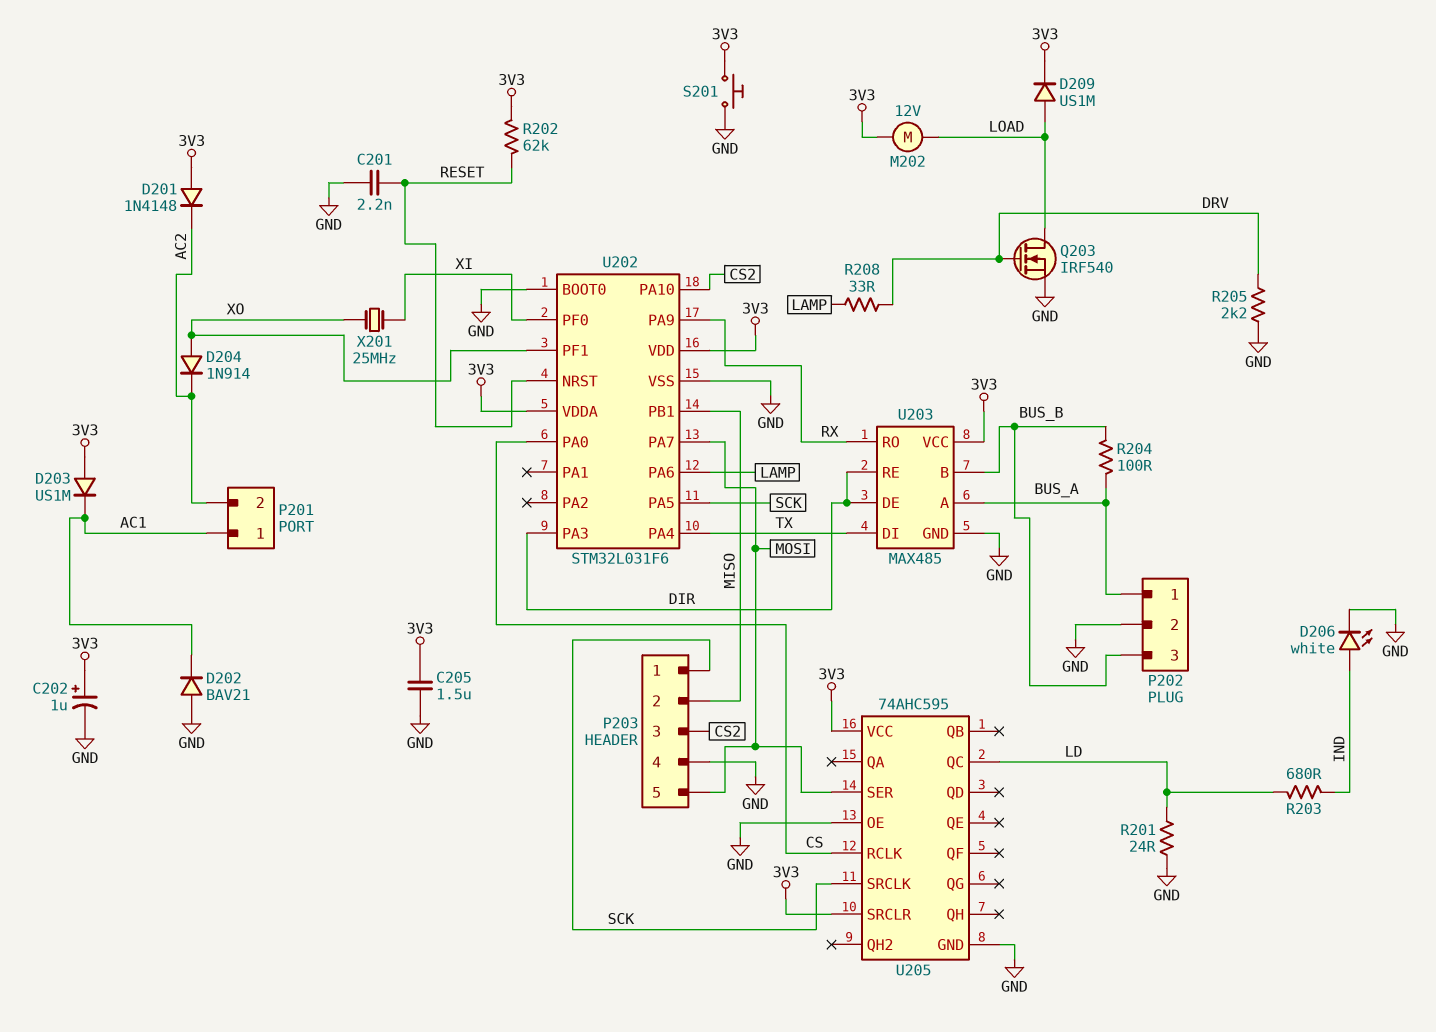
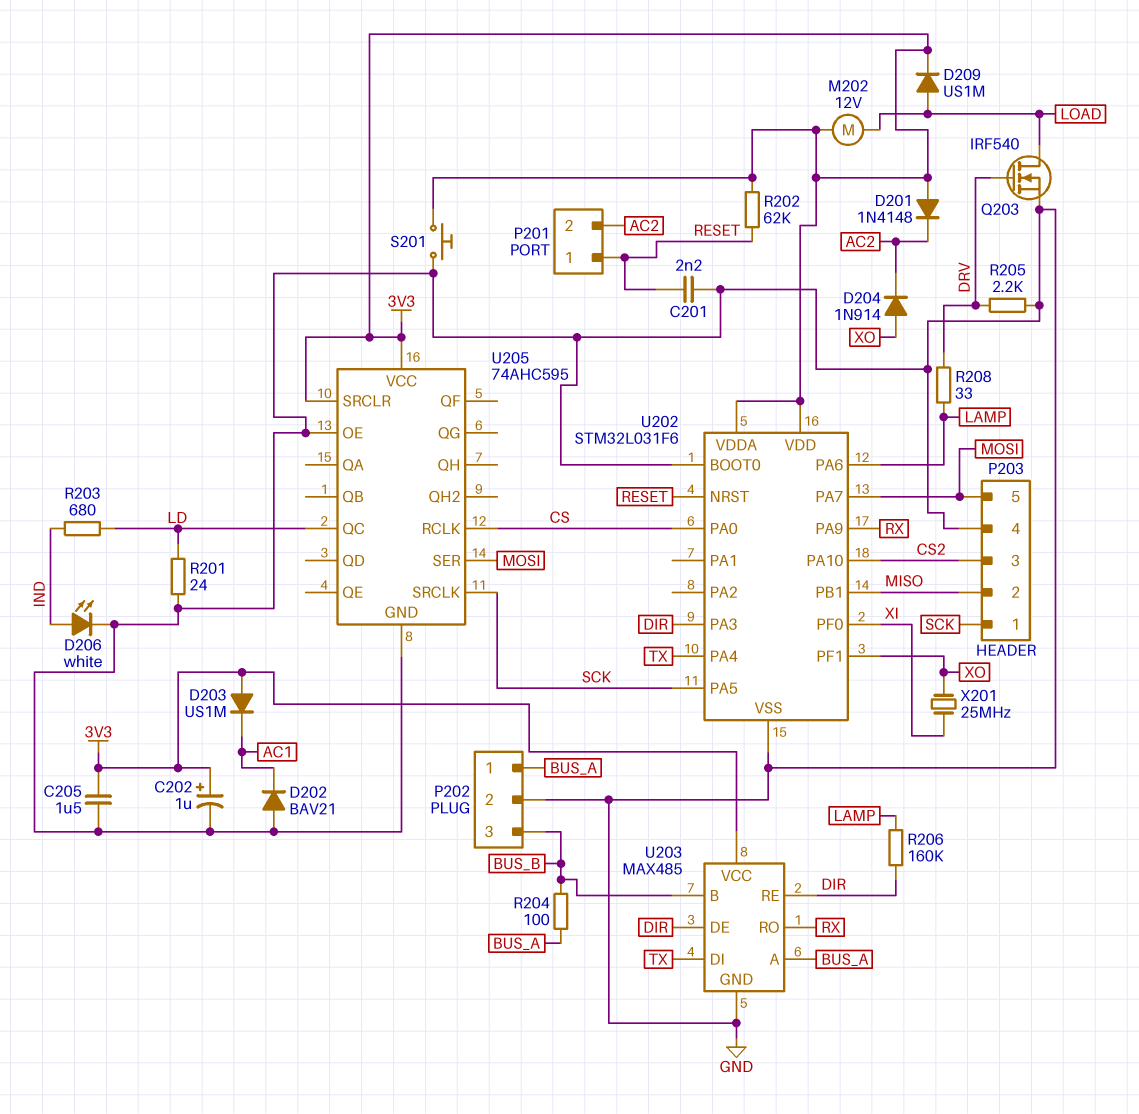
P201 pin 1: AC1 -> RESET
R206: none -> 160k (DIR, LAMP)

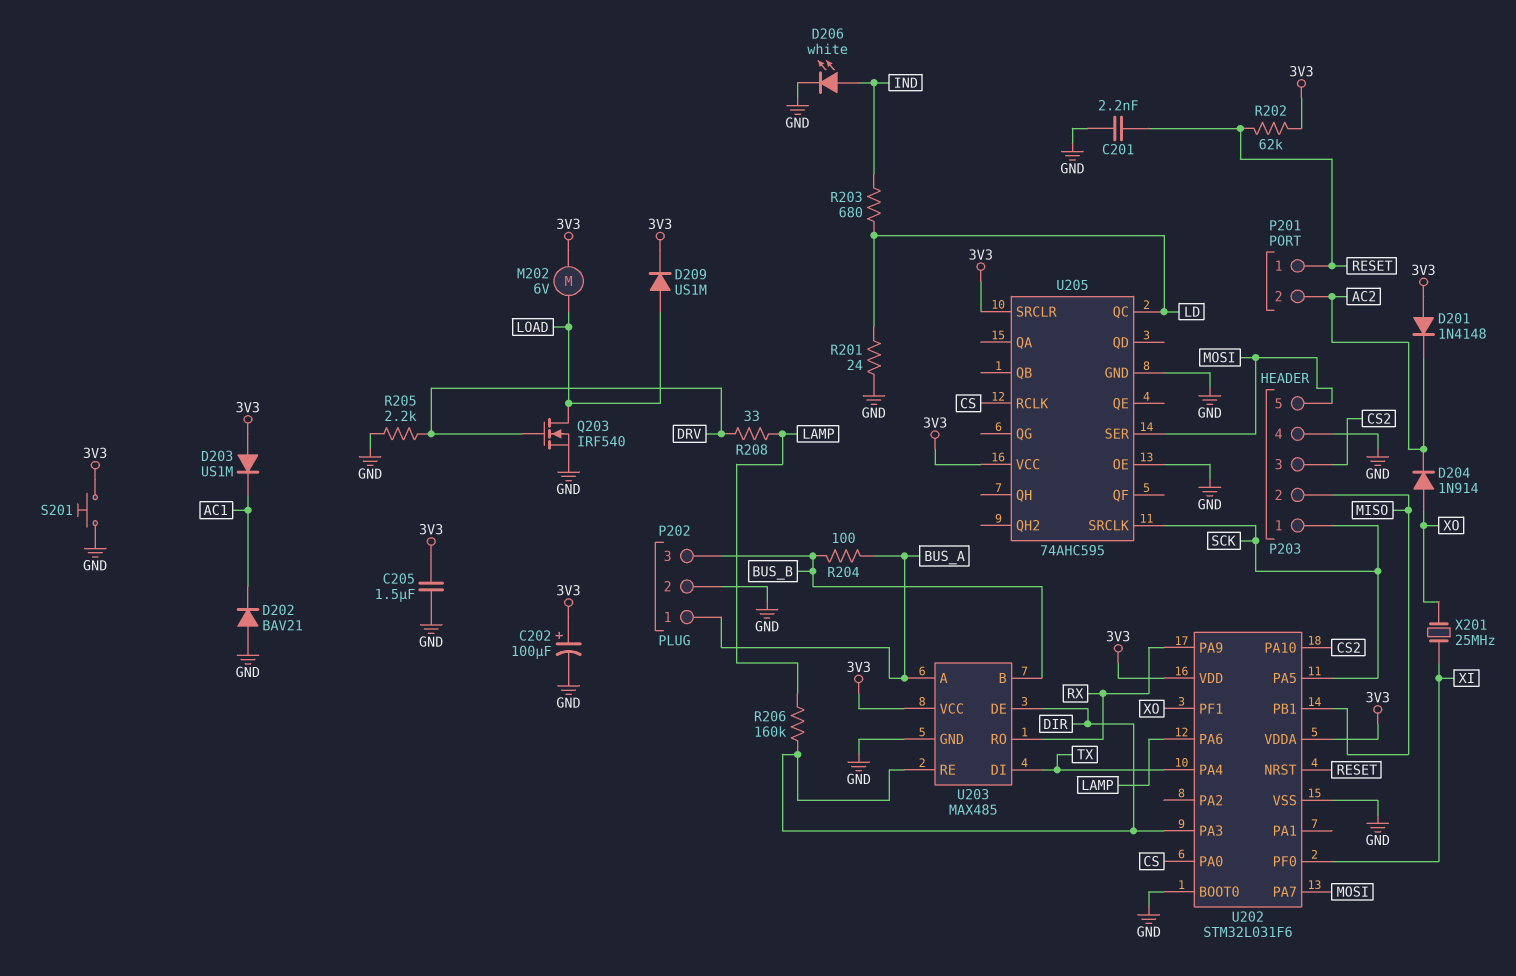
C202: 1uF (plus 3V3, minus GND) -> 100uF (plus 3V3, minus GND)
M202: motor 12V (3V3, LOAD) -> motor 6V (3V3, LOAD)

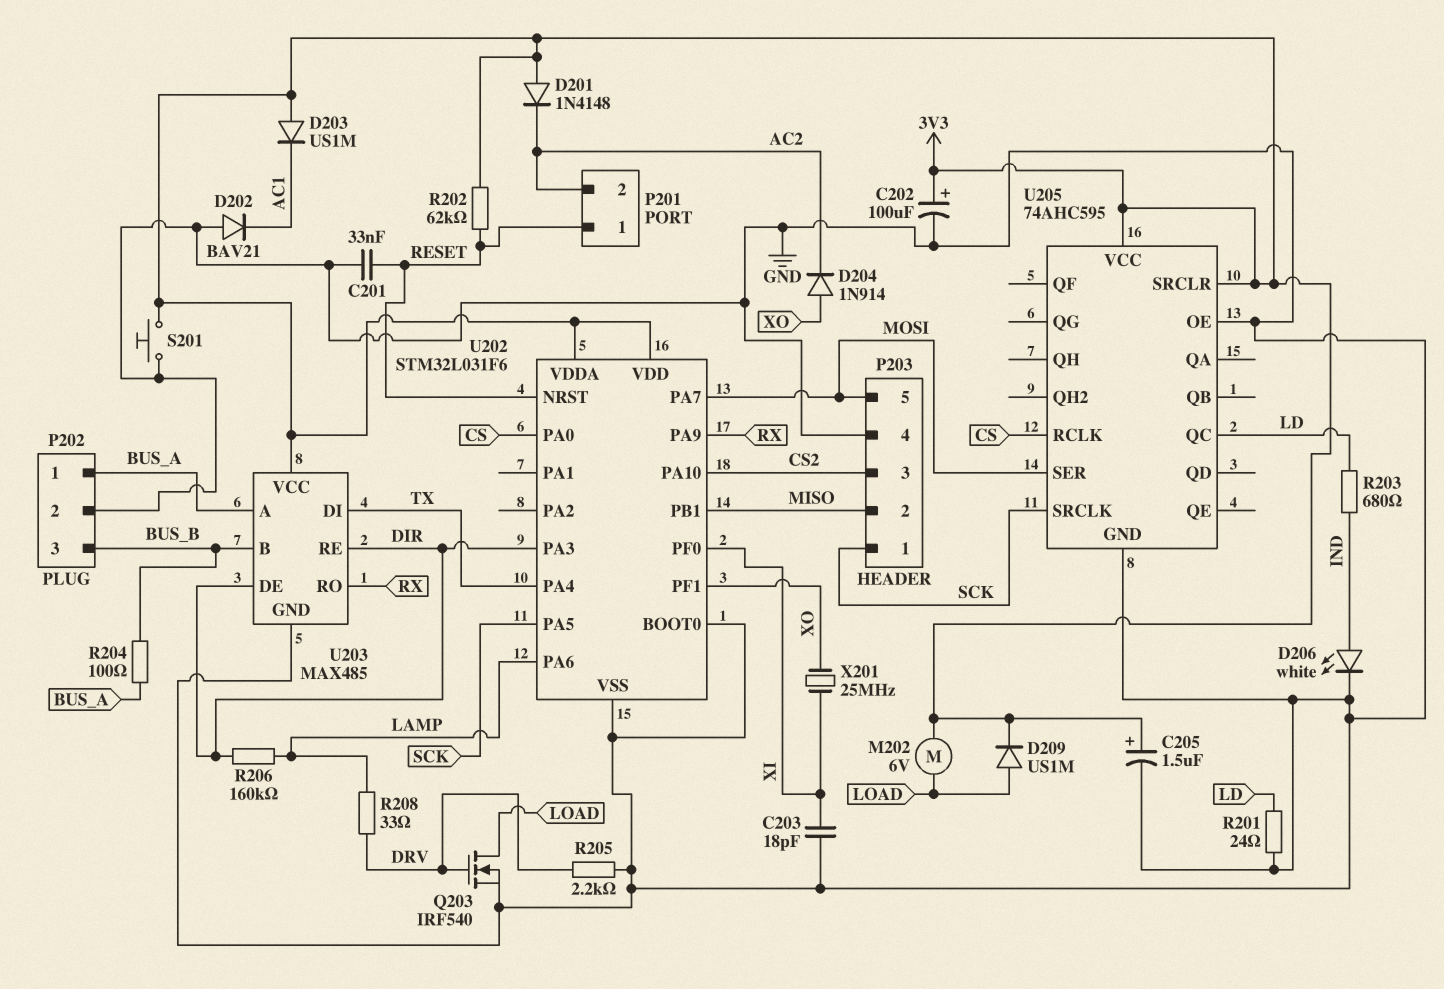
C201: 2.2nF (GND, RESET) -> 33nF (GND, RESET)
C203: none -> 18pF (GND, XI)
C205: 1.5uF (3V3, GND) -> 1.5uF (plus 3V3, minus GND)

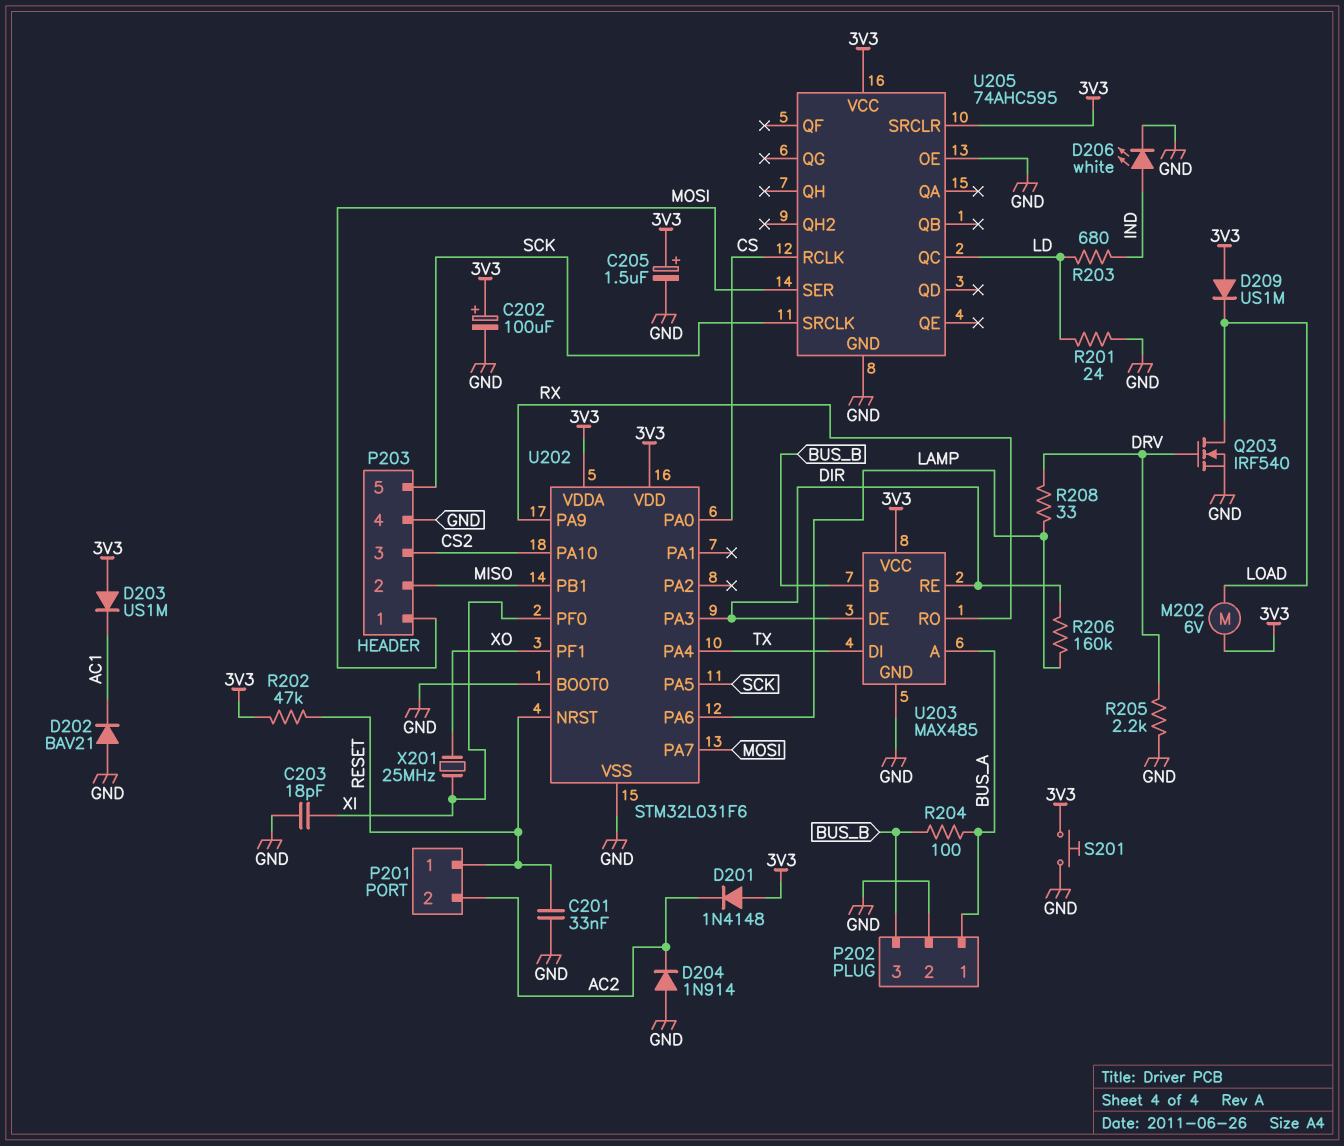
D204: diode 1N914 (A XO, K AC2) -> diode 1N914 (A GND, K AC2)
D209: diode US1M (A LOAD, K 3V3) -> diode US1M (A 3V3, K LOAD)
P203 pin 1: SCK -> MOSI
P203 pin 5: MOSI -> SCK
R202: 62k (3V3, RESET) -> 47k (3V3, RESET)

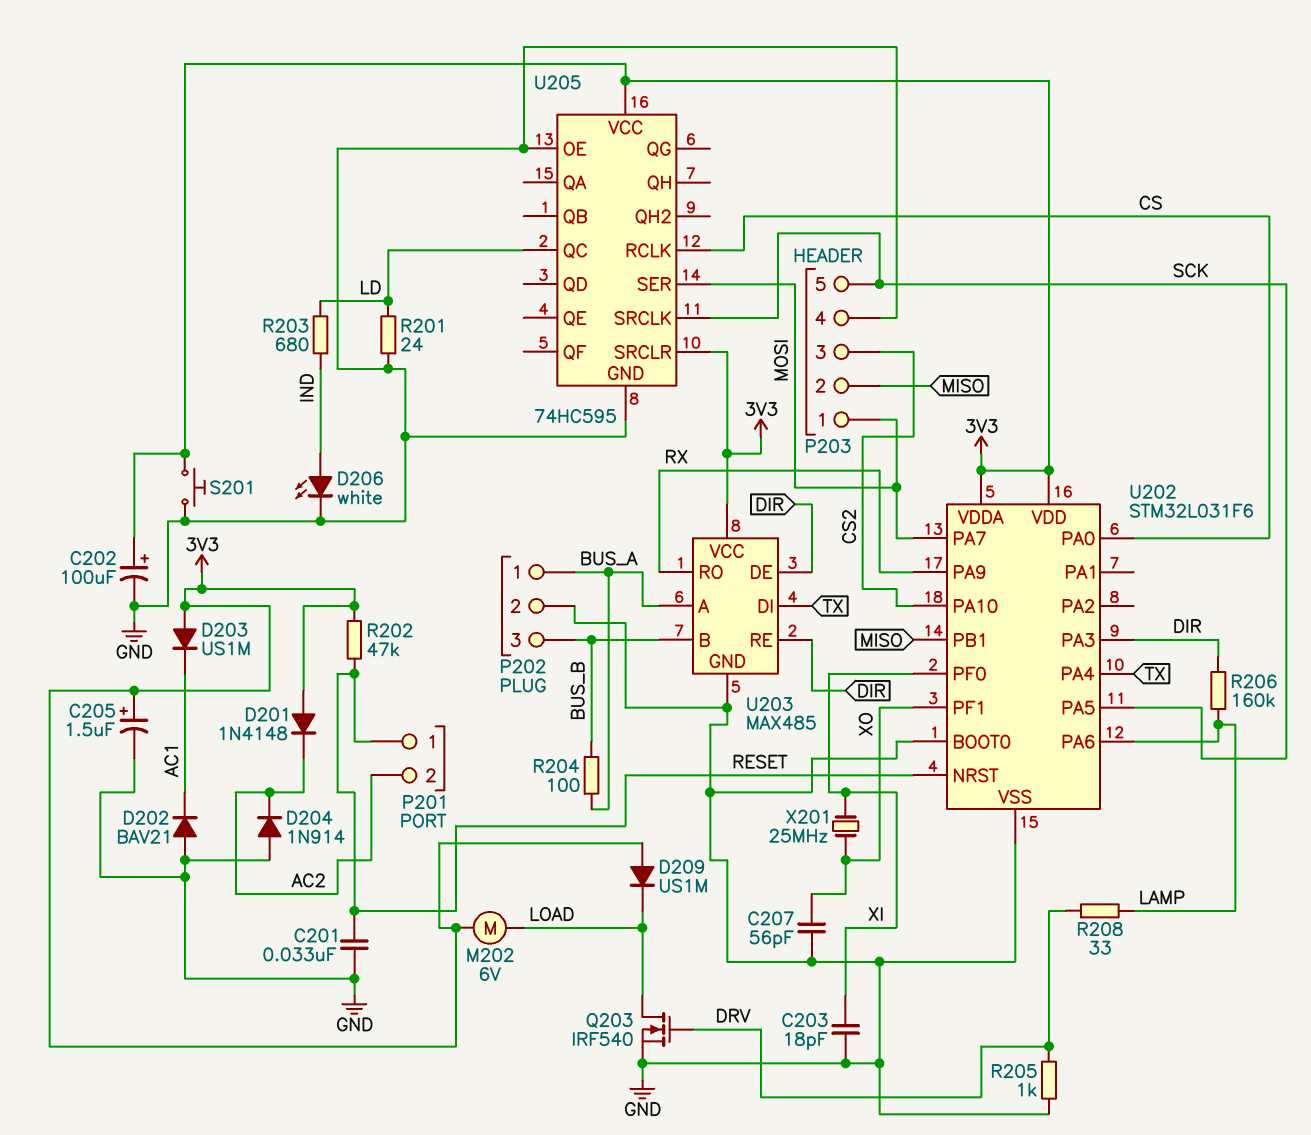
C207: none -> 56pF (GND, XO)
R205: 2.2k (DRV, GND) -> 1k (DRV, GND)
U205: 74AHC595 -> 74HC595

